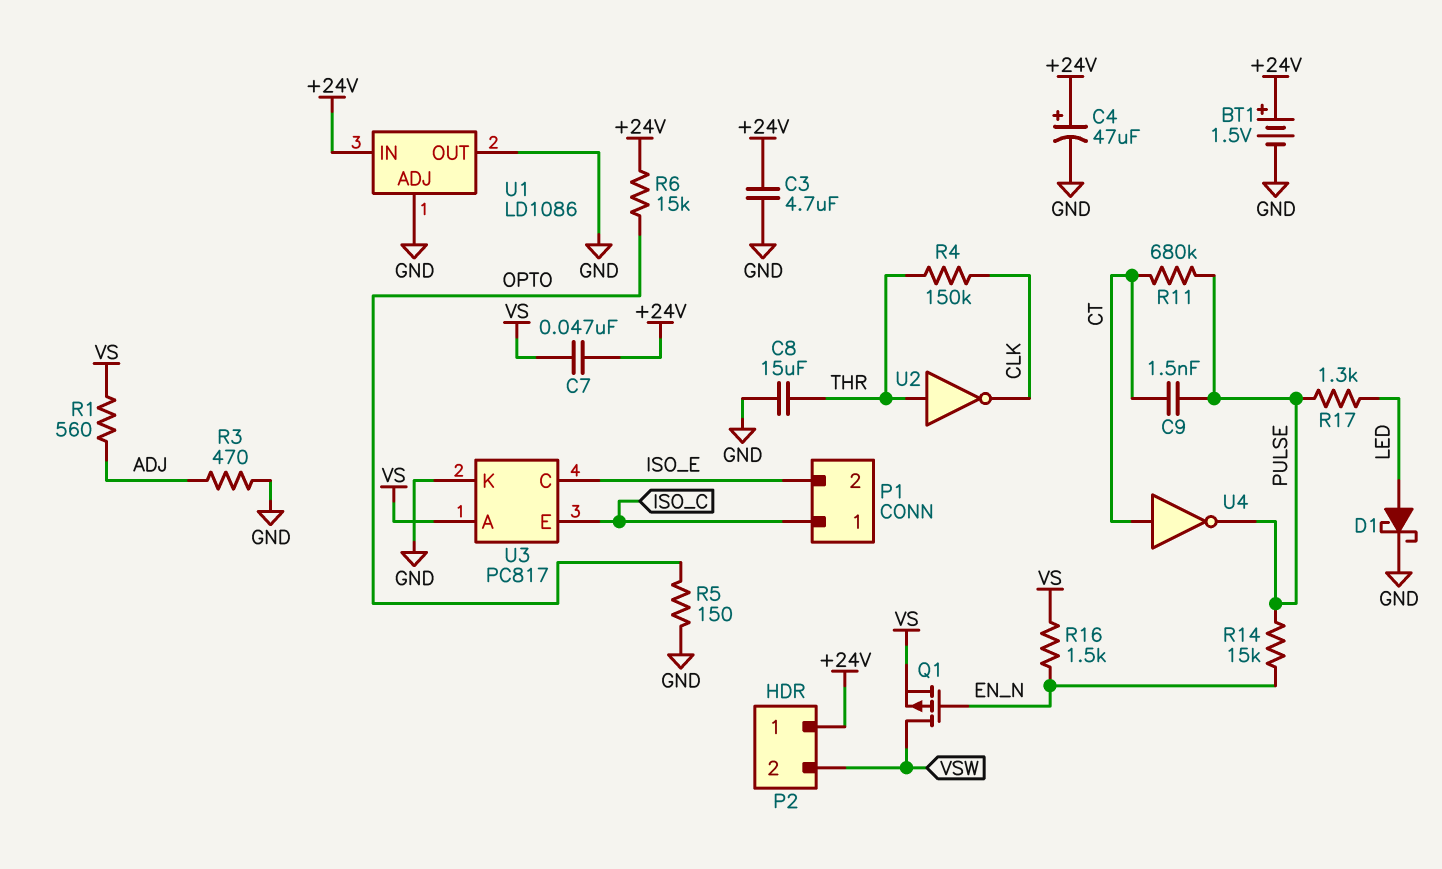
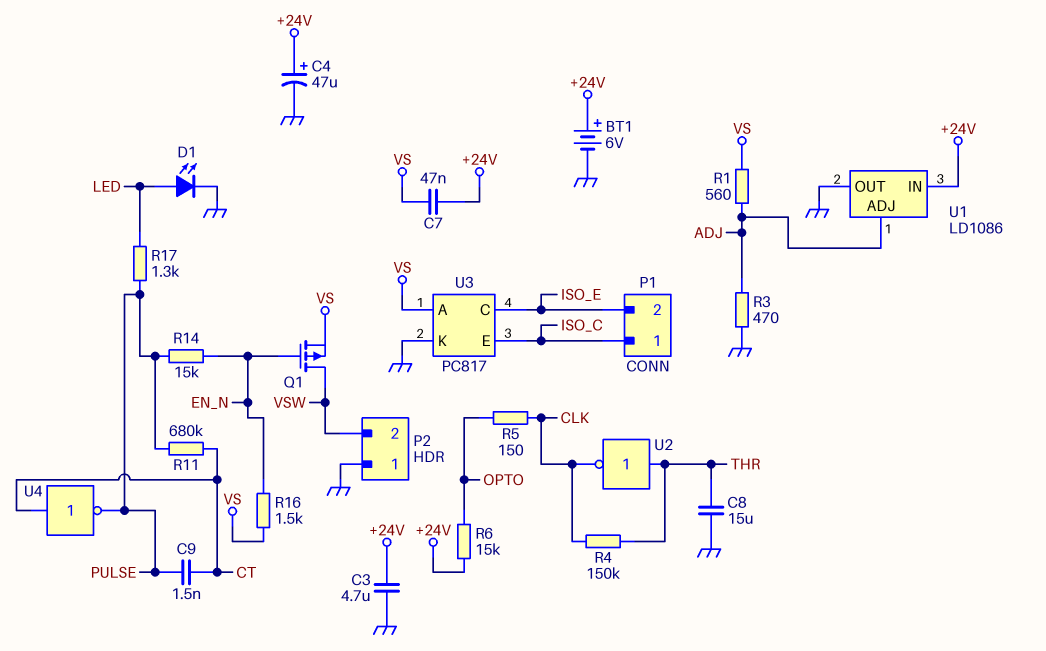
BT1: 1.5V (plus +24V, minus GND) -> 6V (plus +24V, minus GND)
D1: schottky (A LED, K GND) -> LED (A LED, K GND)
P2 pin 1: +24V -> GND
R5: 150 (GND, OPTO) -> 150 (CLK, OPTO)
U1 pin ADJ: GND -> ADJ

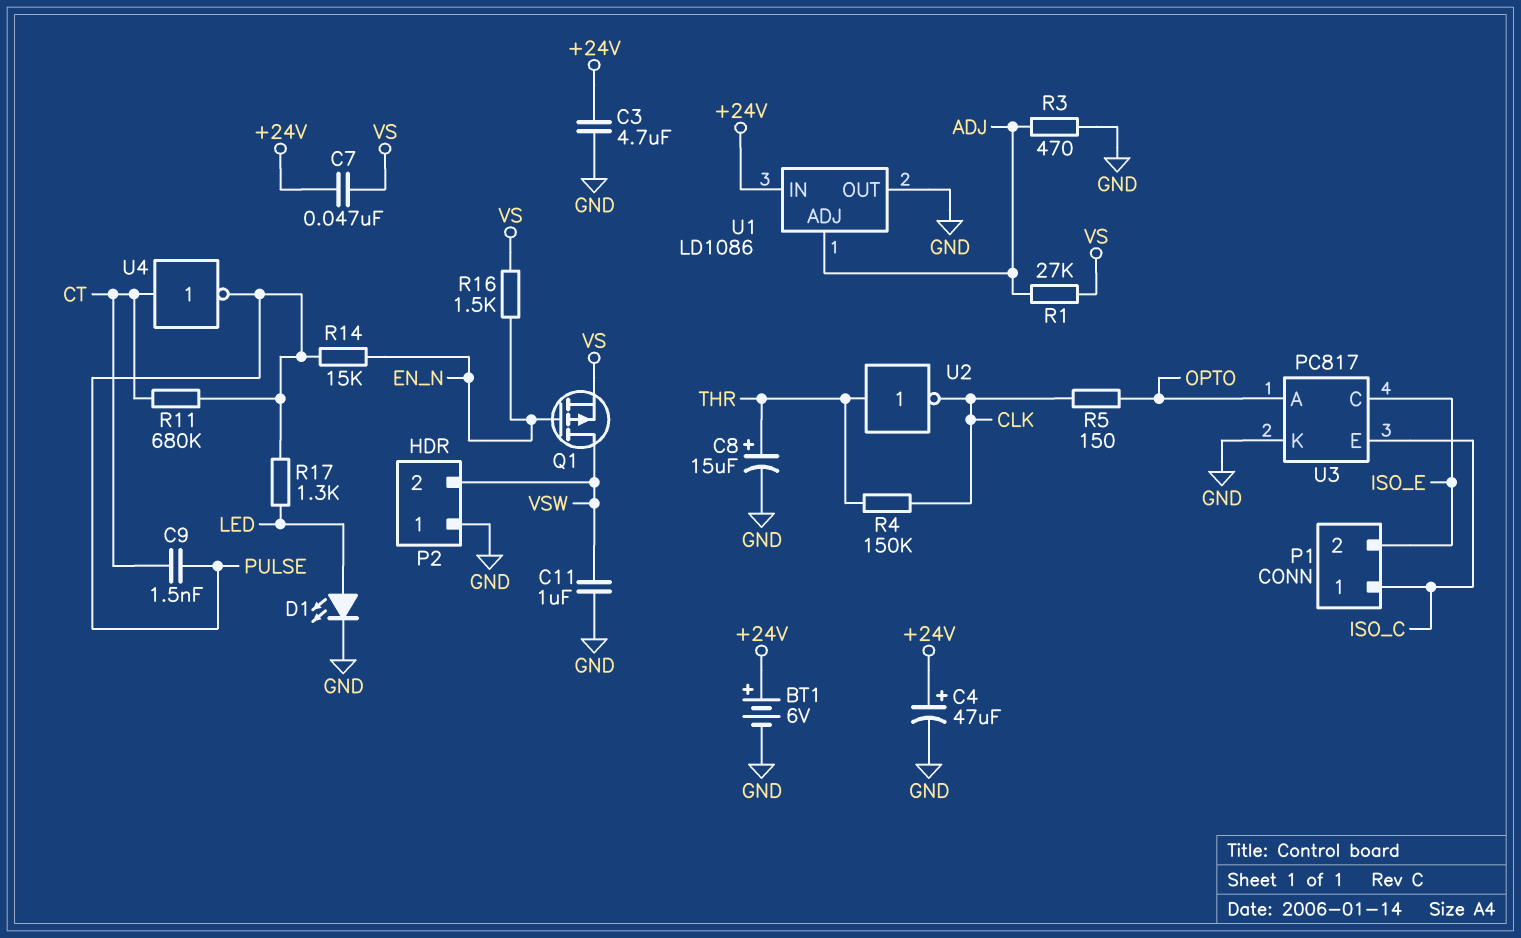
C8: 15uF (GND, THR) -> 15uF (plus THR, minus GND)
C11: none -> 1uF (GND, VSW)
R1: 560 (ADJ, VS) -> 27k (ADJ, VS)
R6: 15k (+24V, OPTO) -> none
U3 pin A: VS -> OPTO

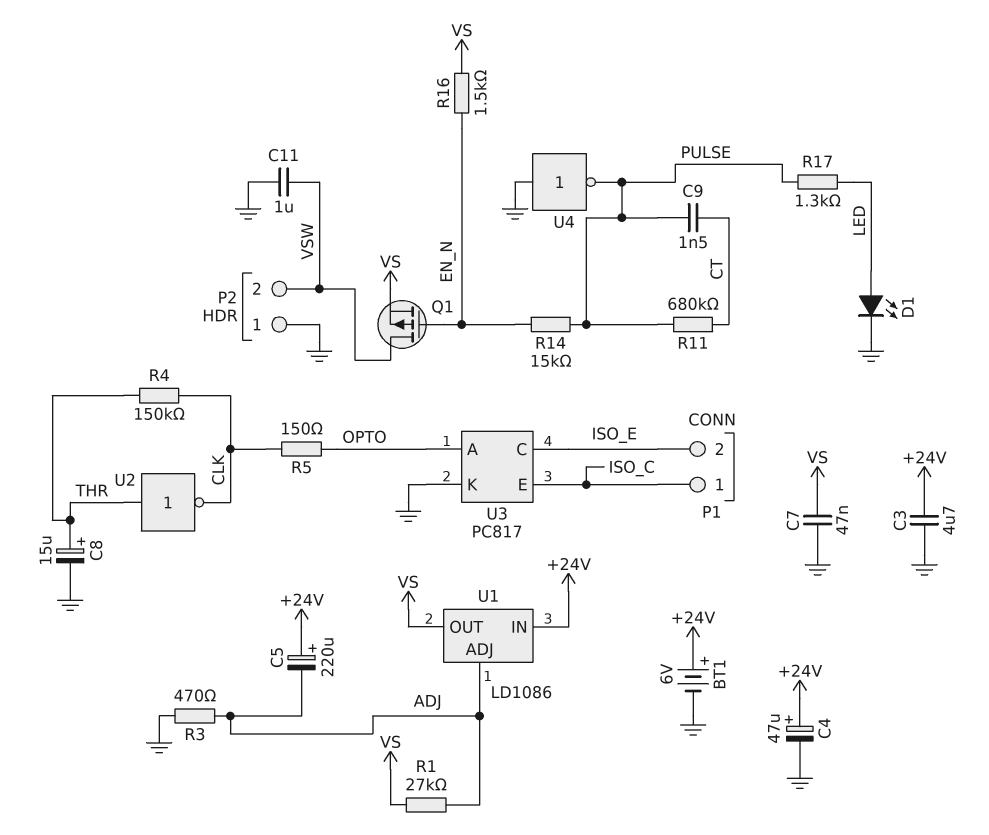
C5: none -> 220uF (plus +24V, minus ADJ)
C7: 47nF (+24V, VS) -> 47nF (GND, VS)
U1 pin OUT: GND -> VS
U4: NOT (in CT, out PULSE) -> NOT (in GND, out PULSE)

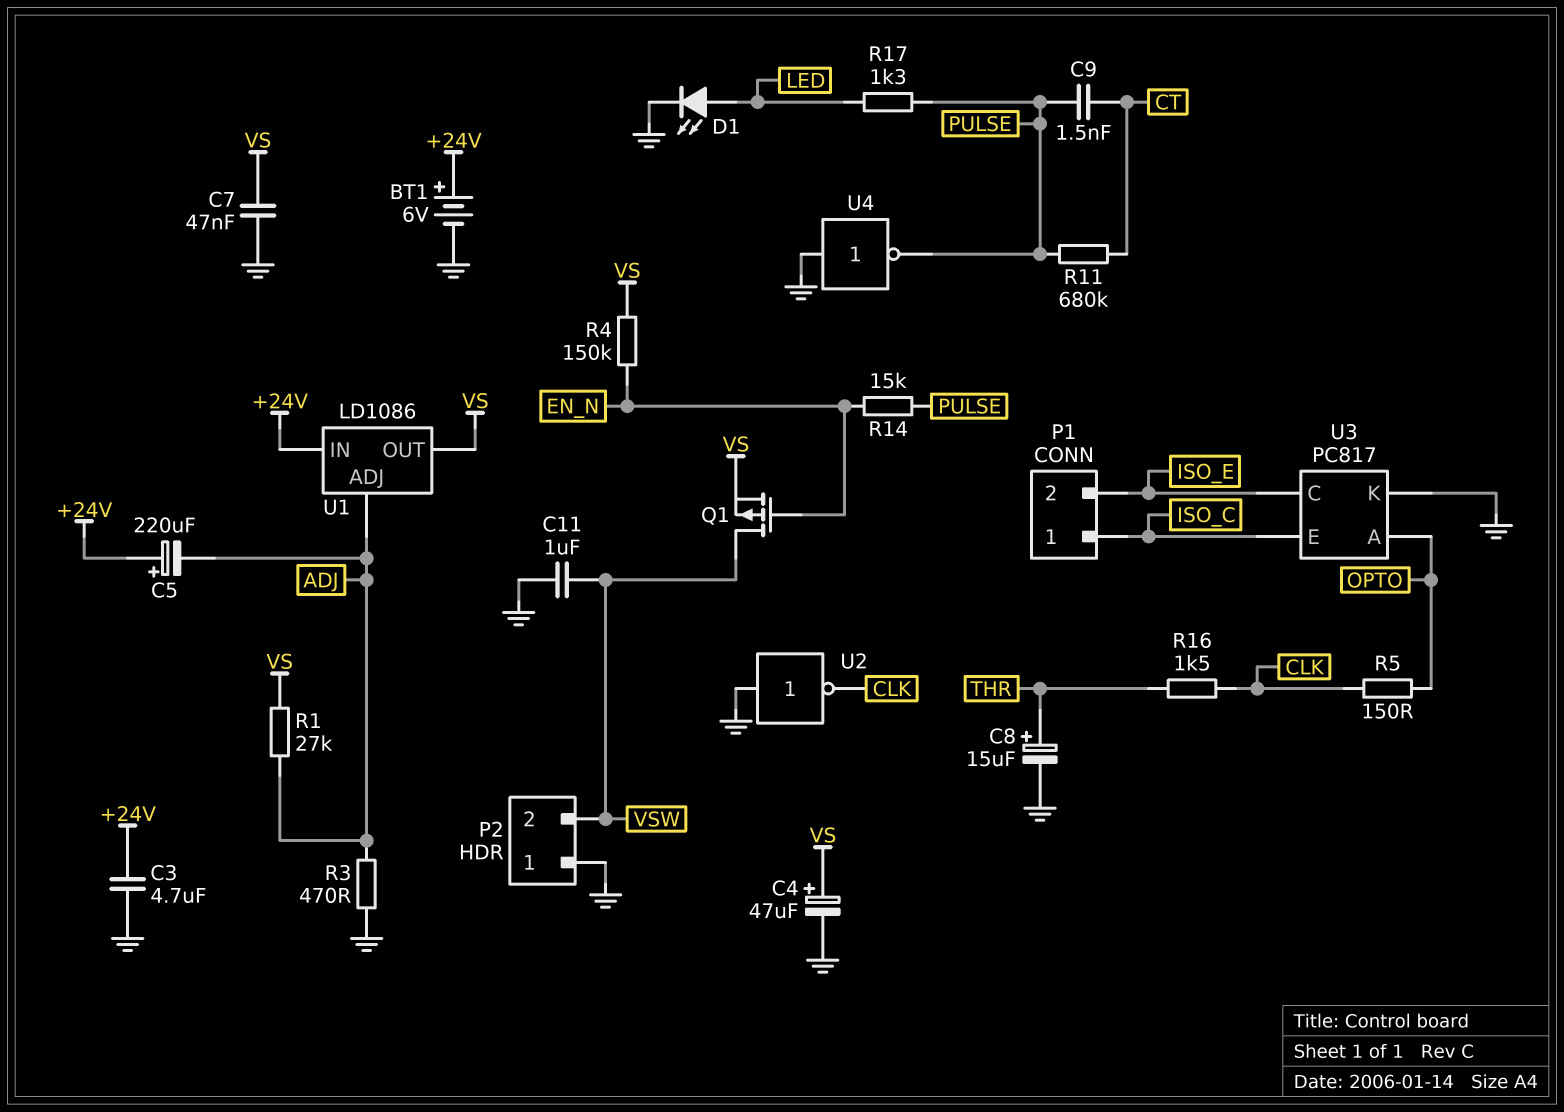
C4: 47uF (plus +24V, minus GND) -> 47uF (plus VS, minus GND)
R4: 150k (CLK, THR) -> 150k (EN_N, VS)
R16: 1.5k (EN_N, VS) -> 1.5k (CLK, THR)
U2: NOT (in THR, out CLK) -> NOT (in GND, out CLK)

